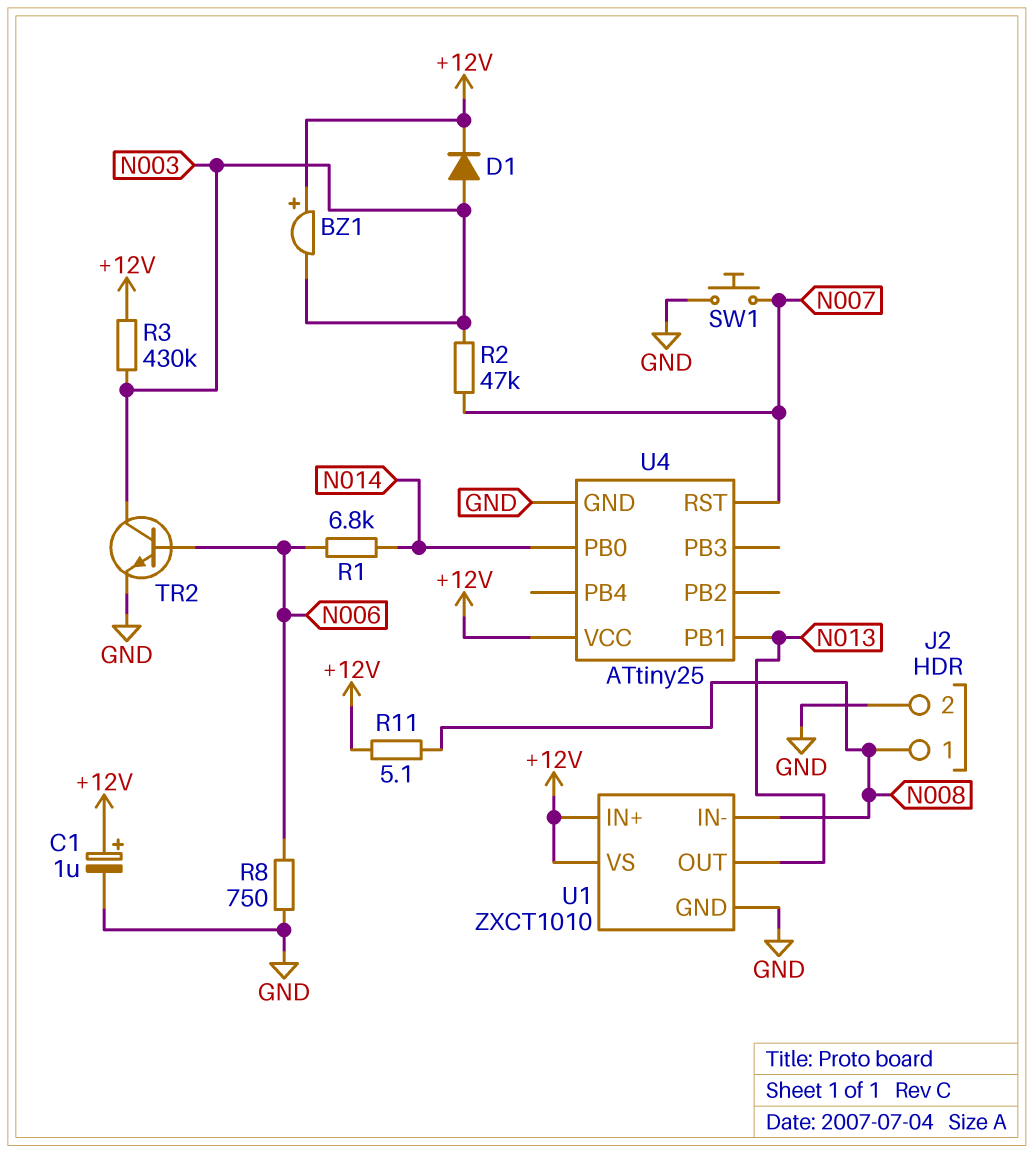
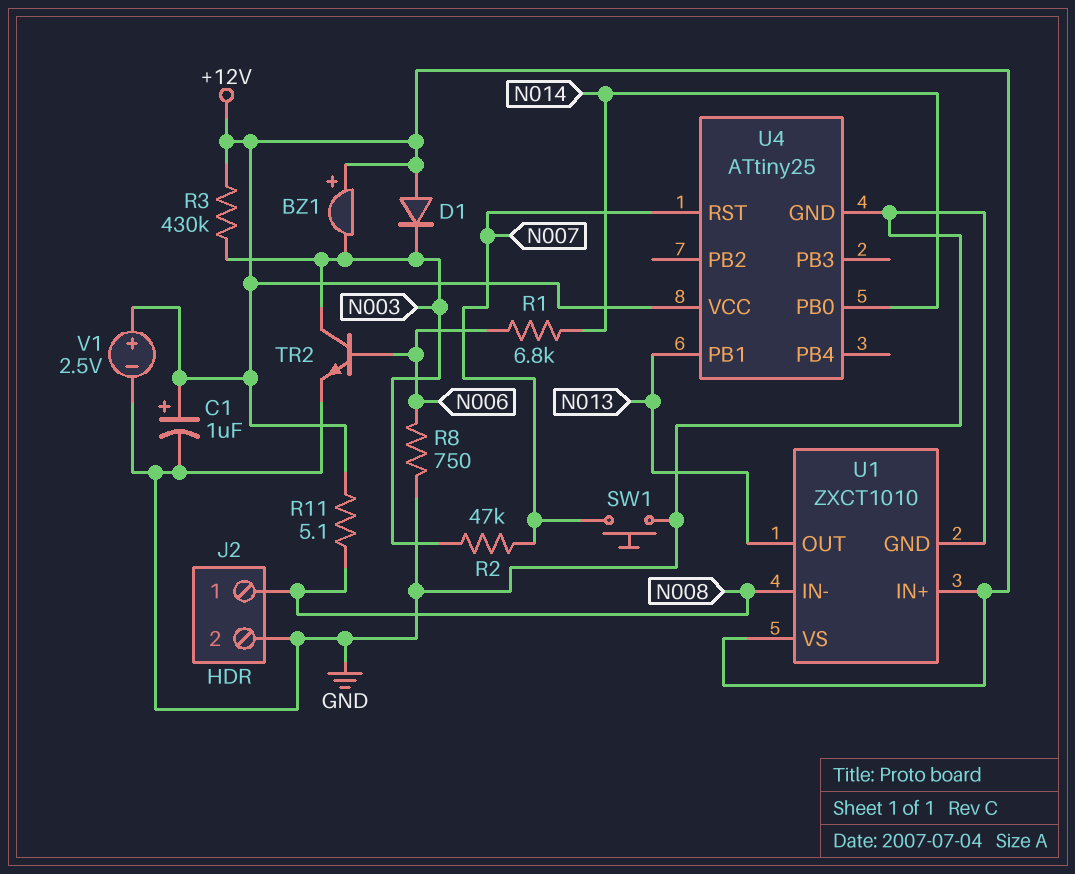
D1: diode (A N003, K +12V) -> diode (A +12V, K N003)
V1: none -> 2.5V (plus +12V, minus GND)

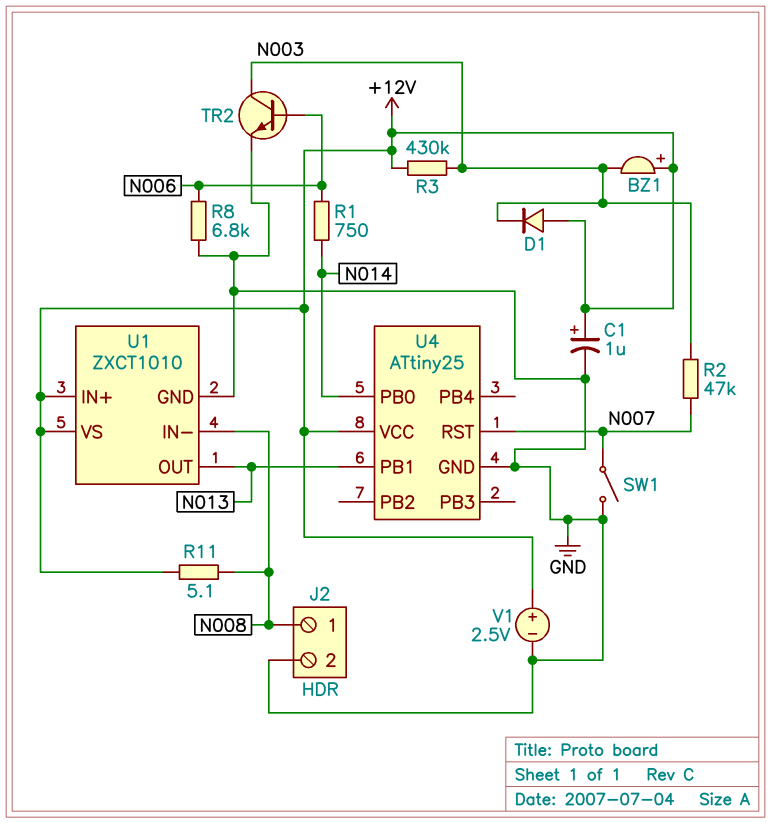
R1: 6.8k (N006, N014) -> 750 (N006, N014)
R8: 750 (GND, N006) -> 6.8k (GND, N006)
SW1: button (GND, N007) -> switch (GND, N007)

